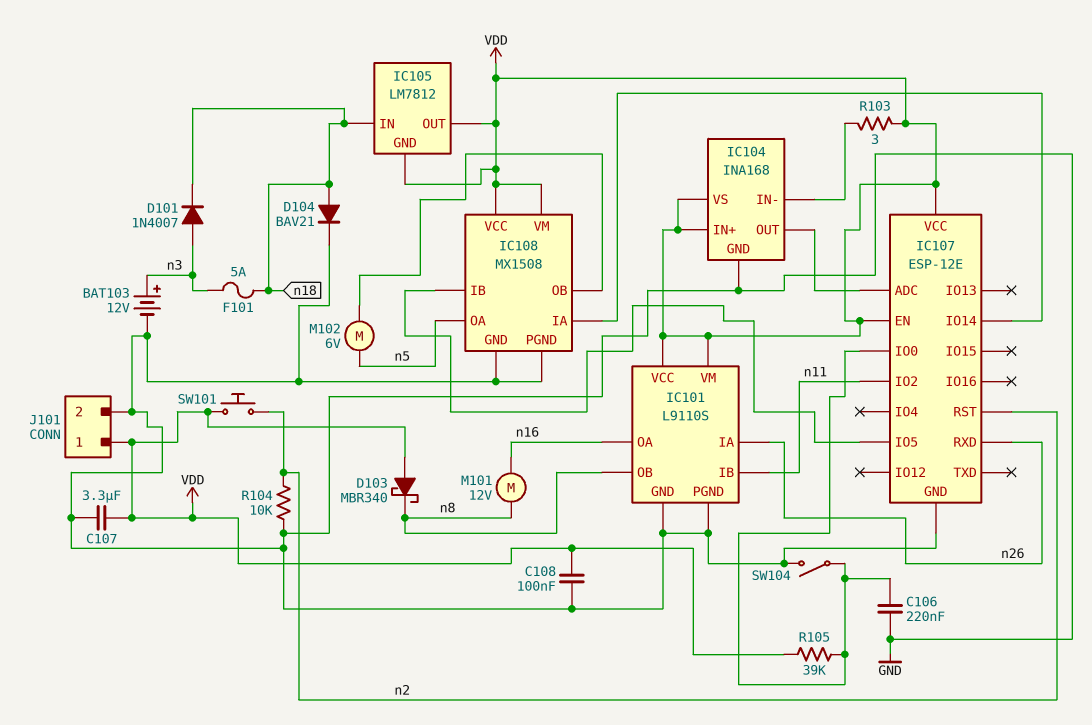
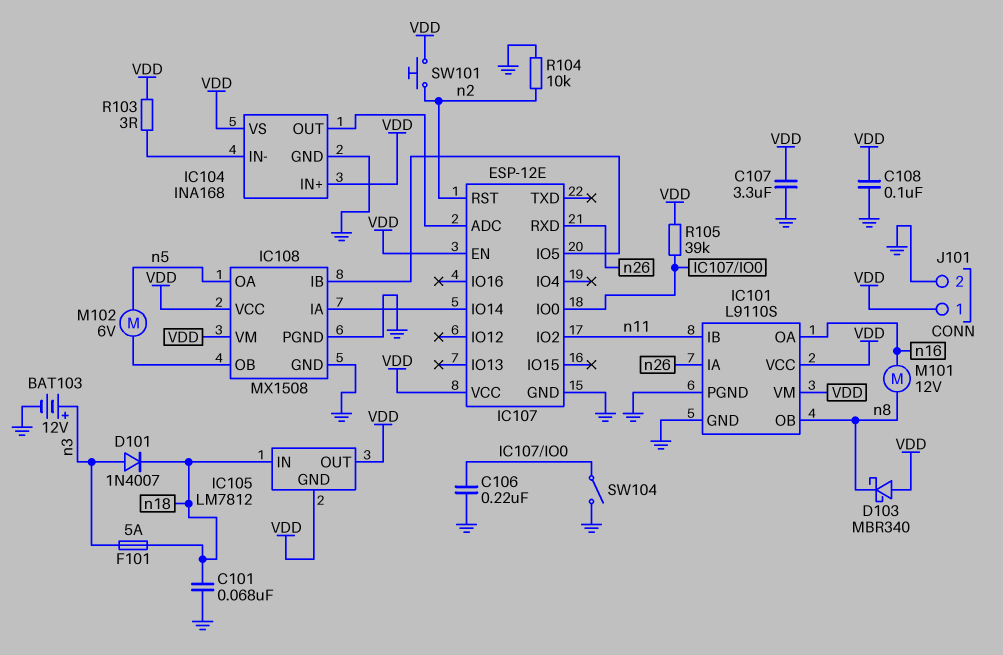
C101: none -> 68nF (GND, n18)
D104: diode BAV21 (A n18, K GND) -> none

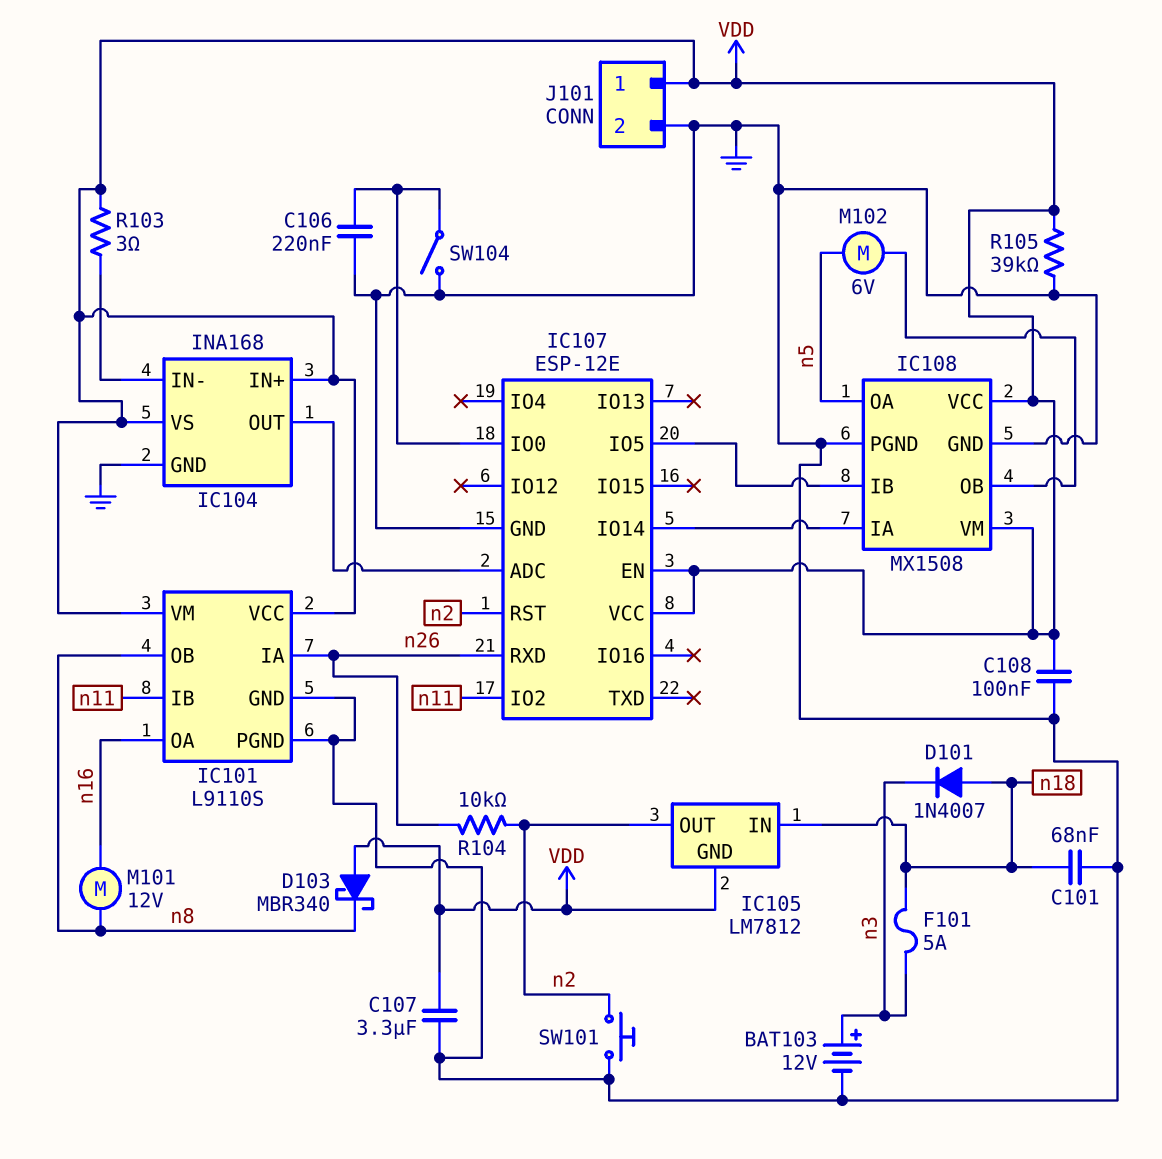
D101: diode 1N4007 (A n3, K n18) -> diode 1N4007 (A n18, K n3)
IC105 pin OUT: VDD -> n2
R104: 10k (GND, n2) -> 10k (n2, n26)
R105: 39k (IC107/IO0, VDD) -> 39k (GND, VDD)
SW101: button (VDD, n2) -> button (GND, n2)

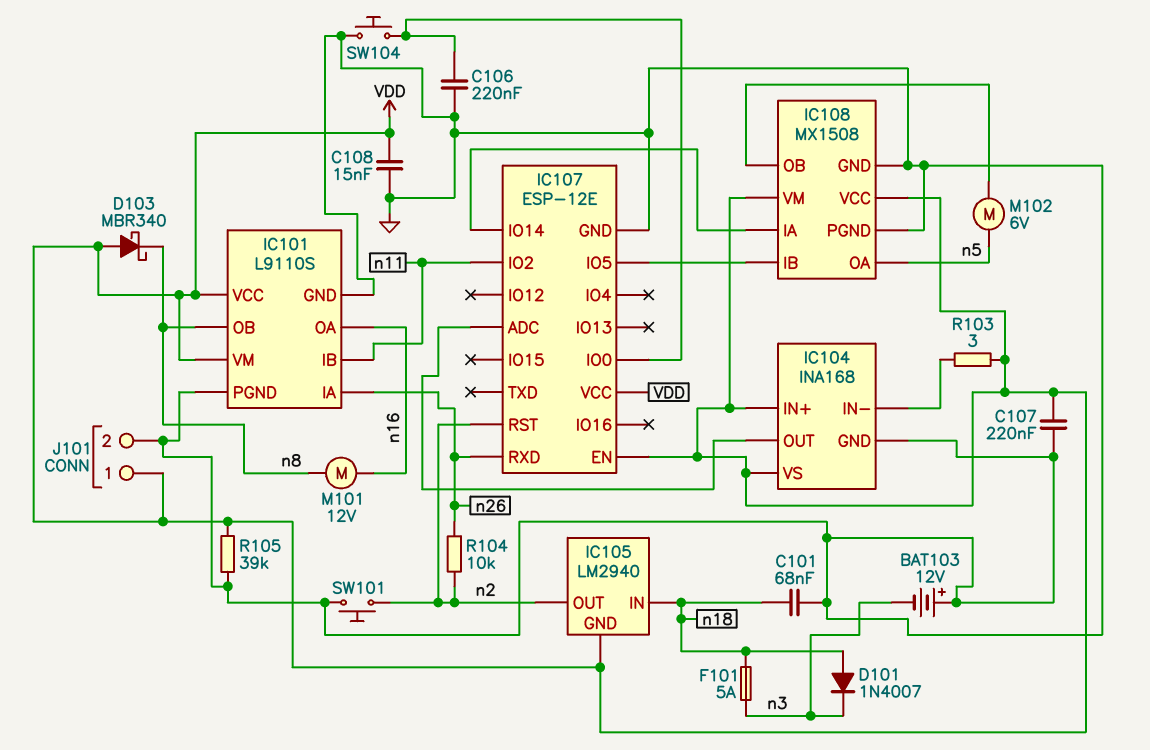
BAT103: 12V (plus n3, minus GND) -> 12V (plus GND, minus n3)
C107: 3.3uF (GND, VDD) -> 220nF (GND, VDD)
C108: 100nF (GND, VDD) -> 15nF (GND, VDD)
IC105: LM7812 -> LM2940
SW104: switch (GND, IC107/IO0) -> button (GND, IC107/IO0)

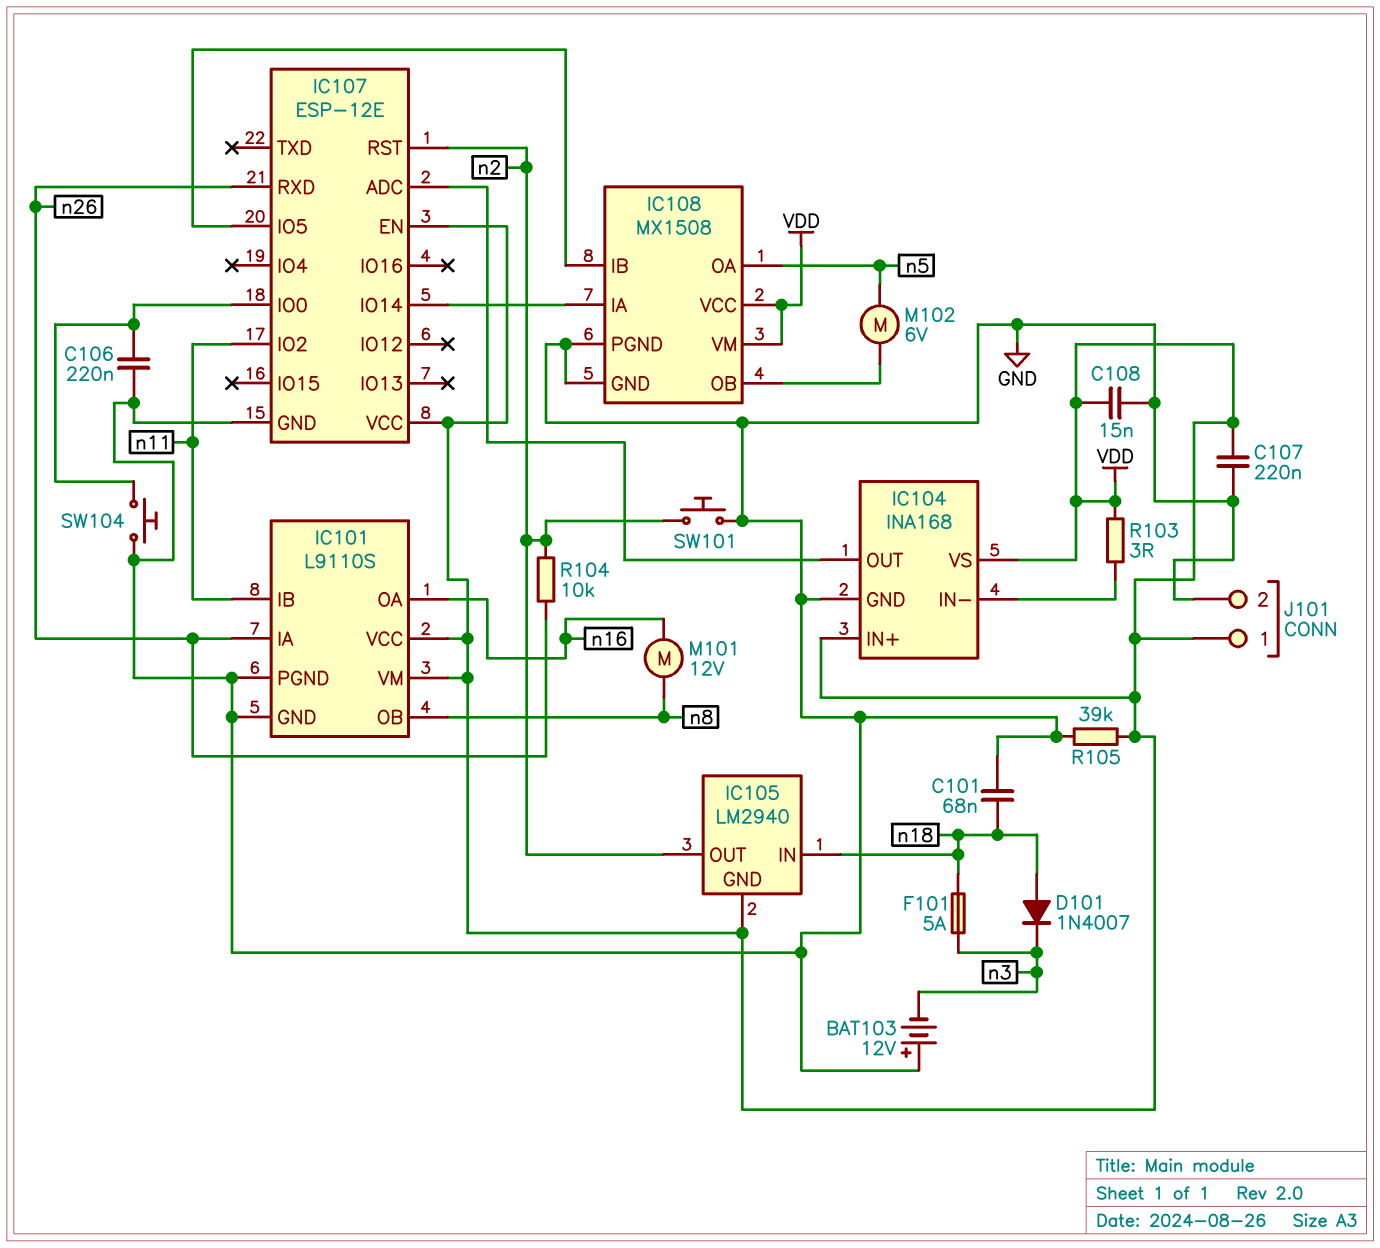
D103: schottky MBR340 (A VDD, K n8) -> none

